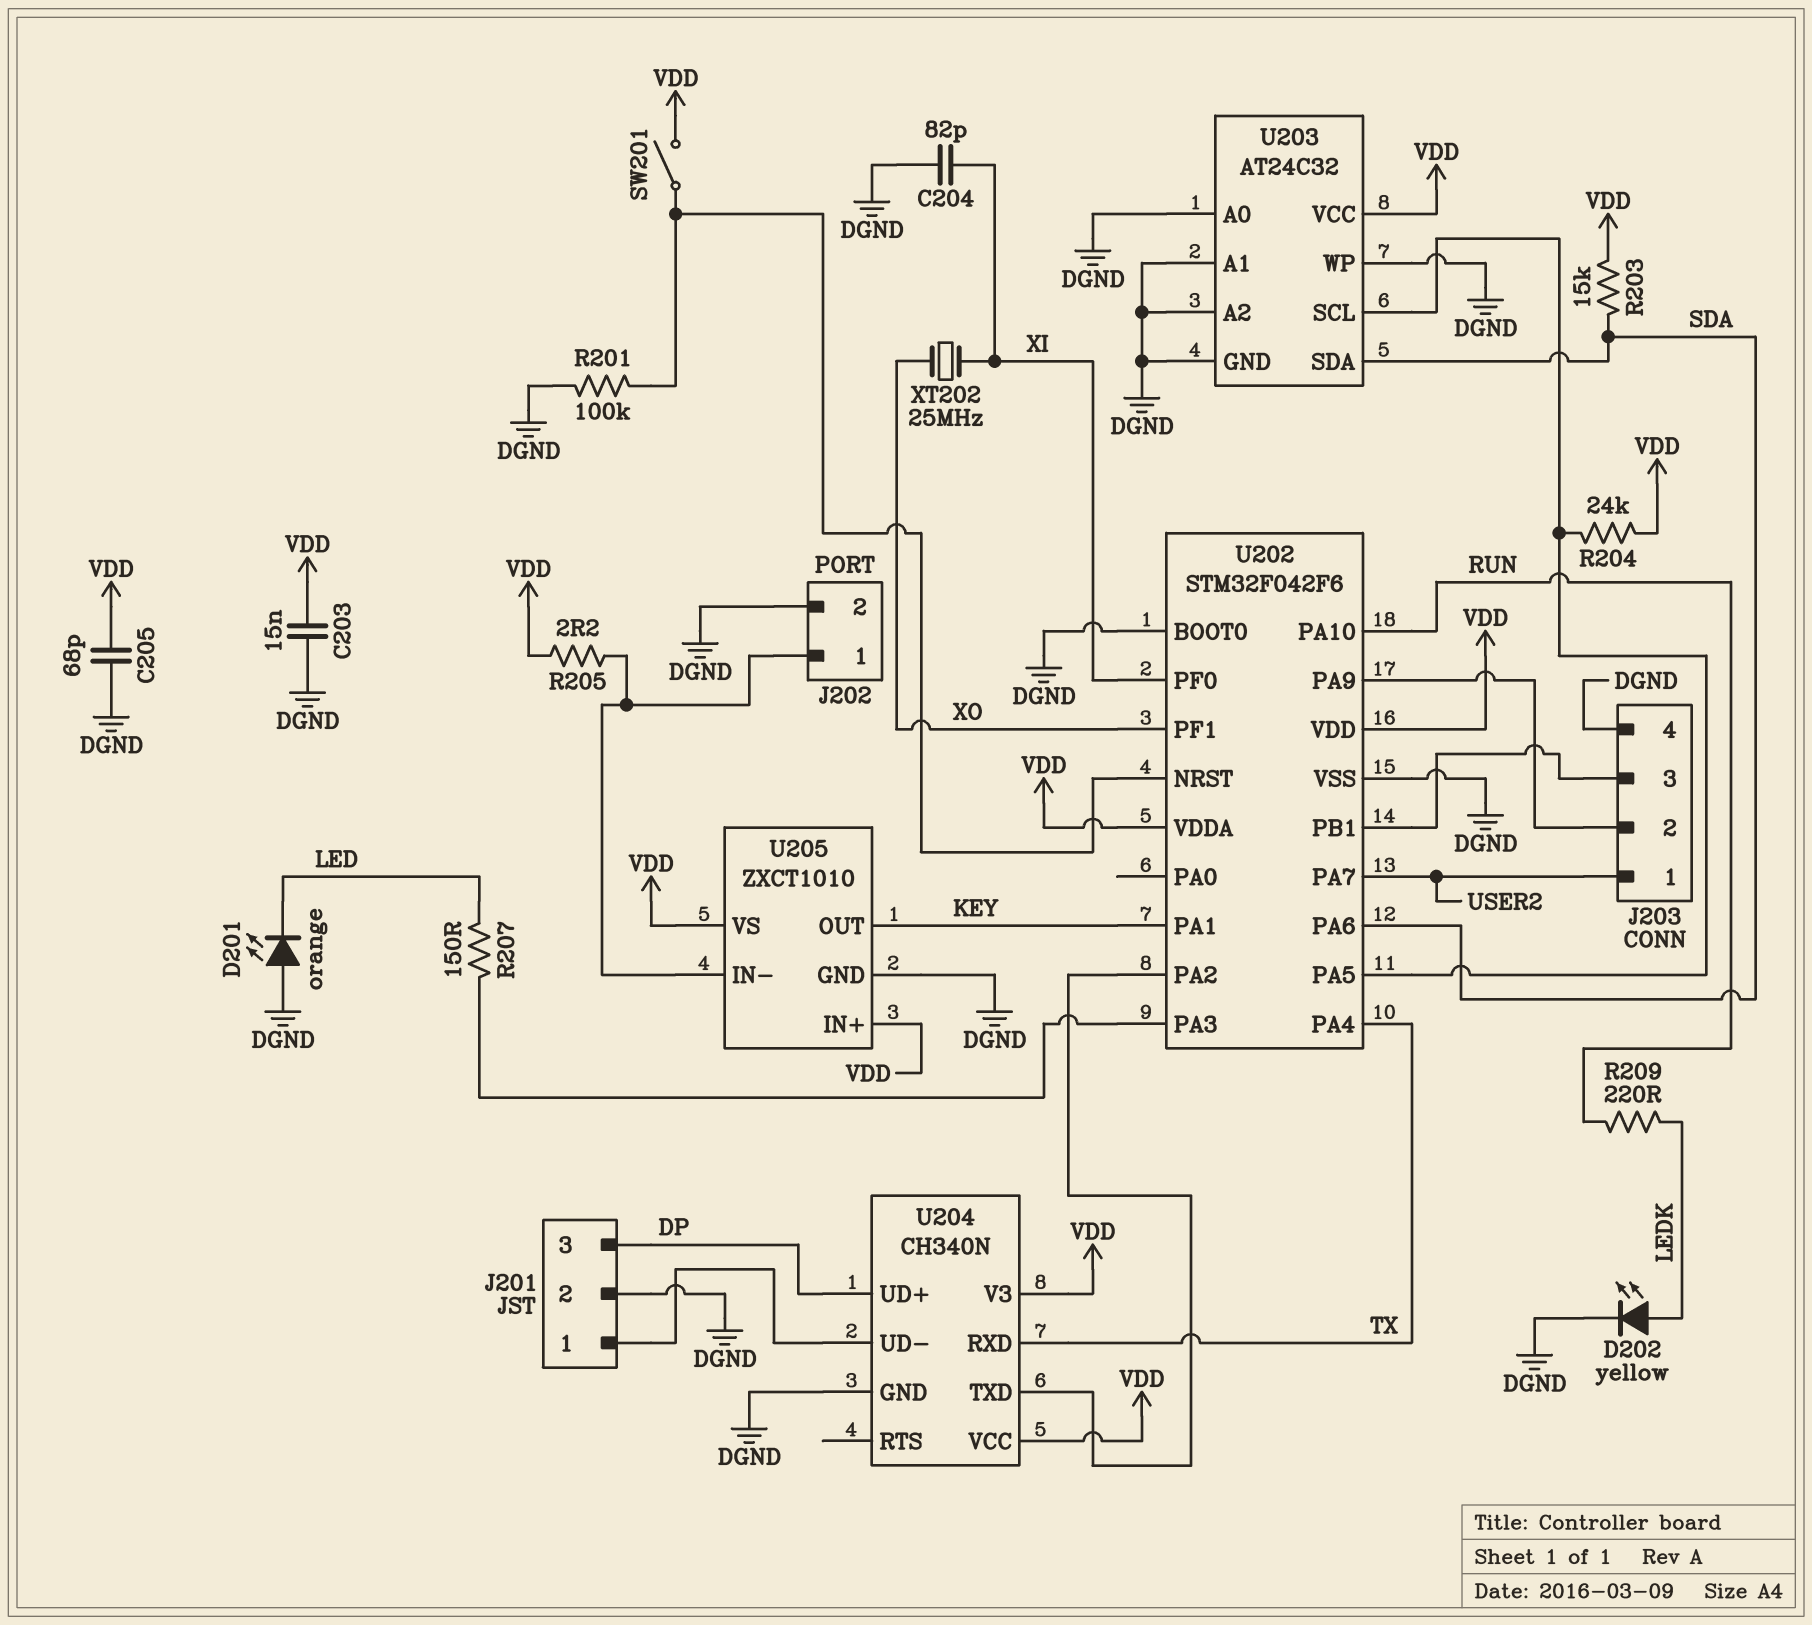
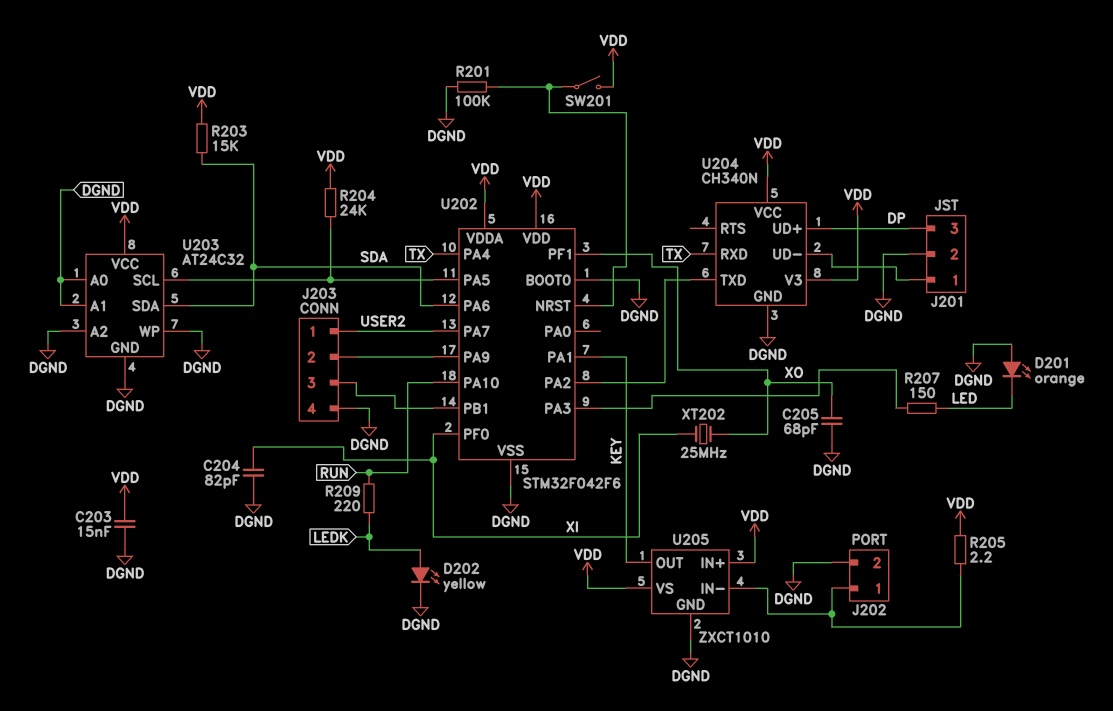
C205: 68pF (DGND, VDD) -> 68pF (DGND, XO)

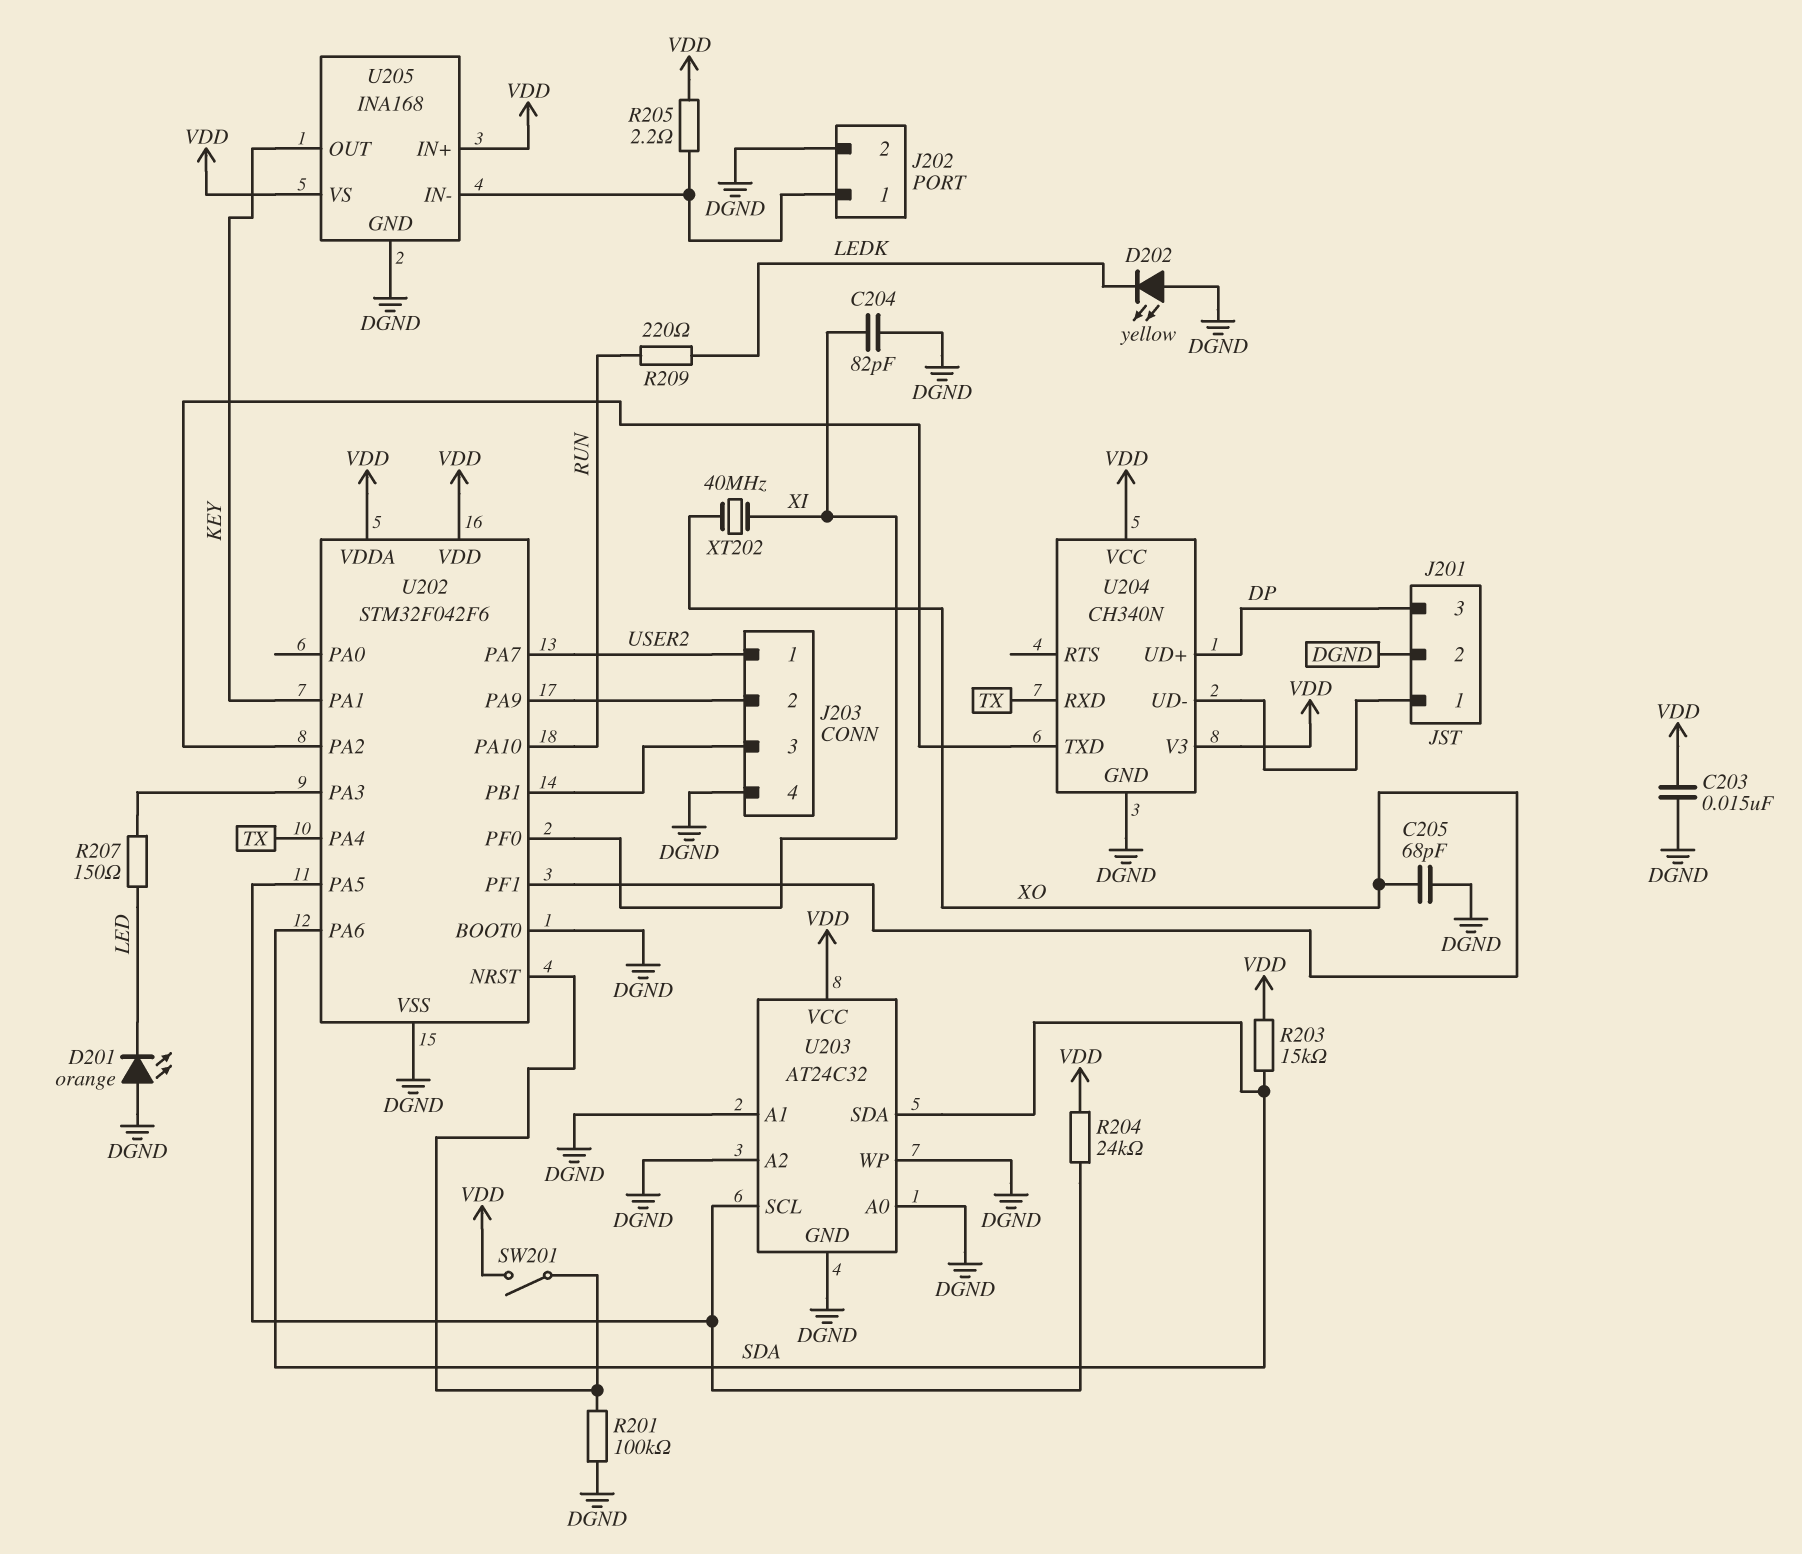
D202: LED yellow (A LEDK, K DGND) -> LED yellow (A DGND, K LEDK)
U205: ZXCT1010 -> INA168
XT202: 25MHz (XI, XO) -> 40MHz (XI, XO)

